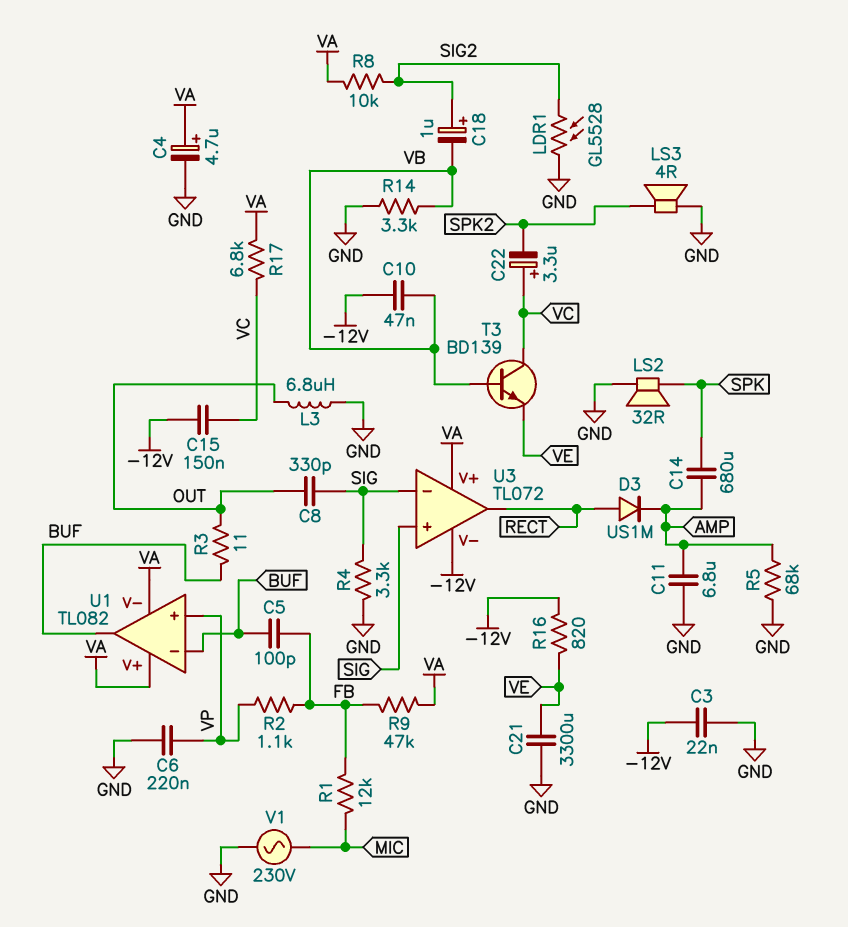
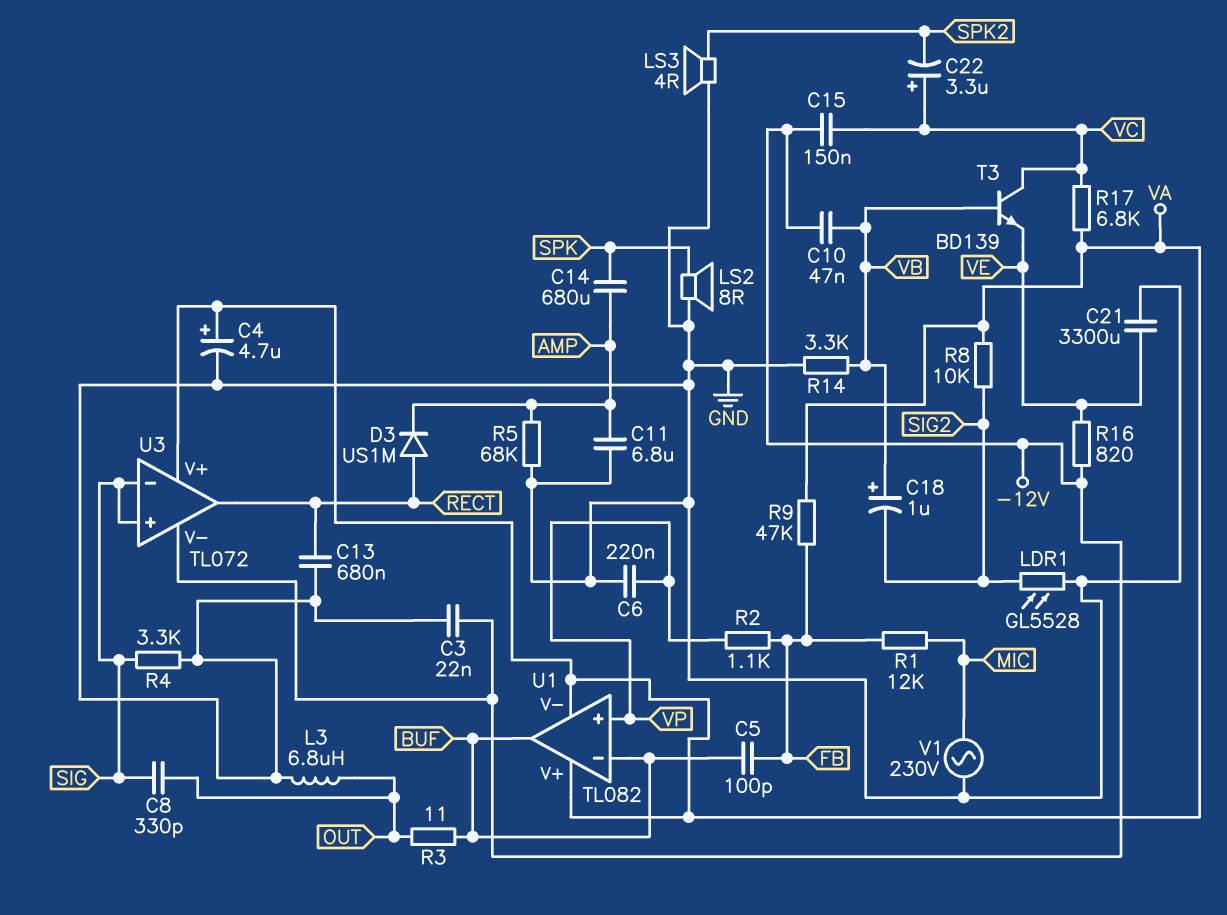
C13: none -> 680nF (GND, RECT)
C18: 1uF (plus SIG2, minus VB) -> 1uF (plus VB, minus SIG2)
LS2: speaker 32R (GND, SPK) -> speaker 8R (GND, SPK)

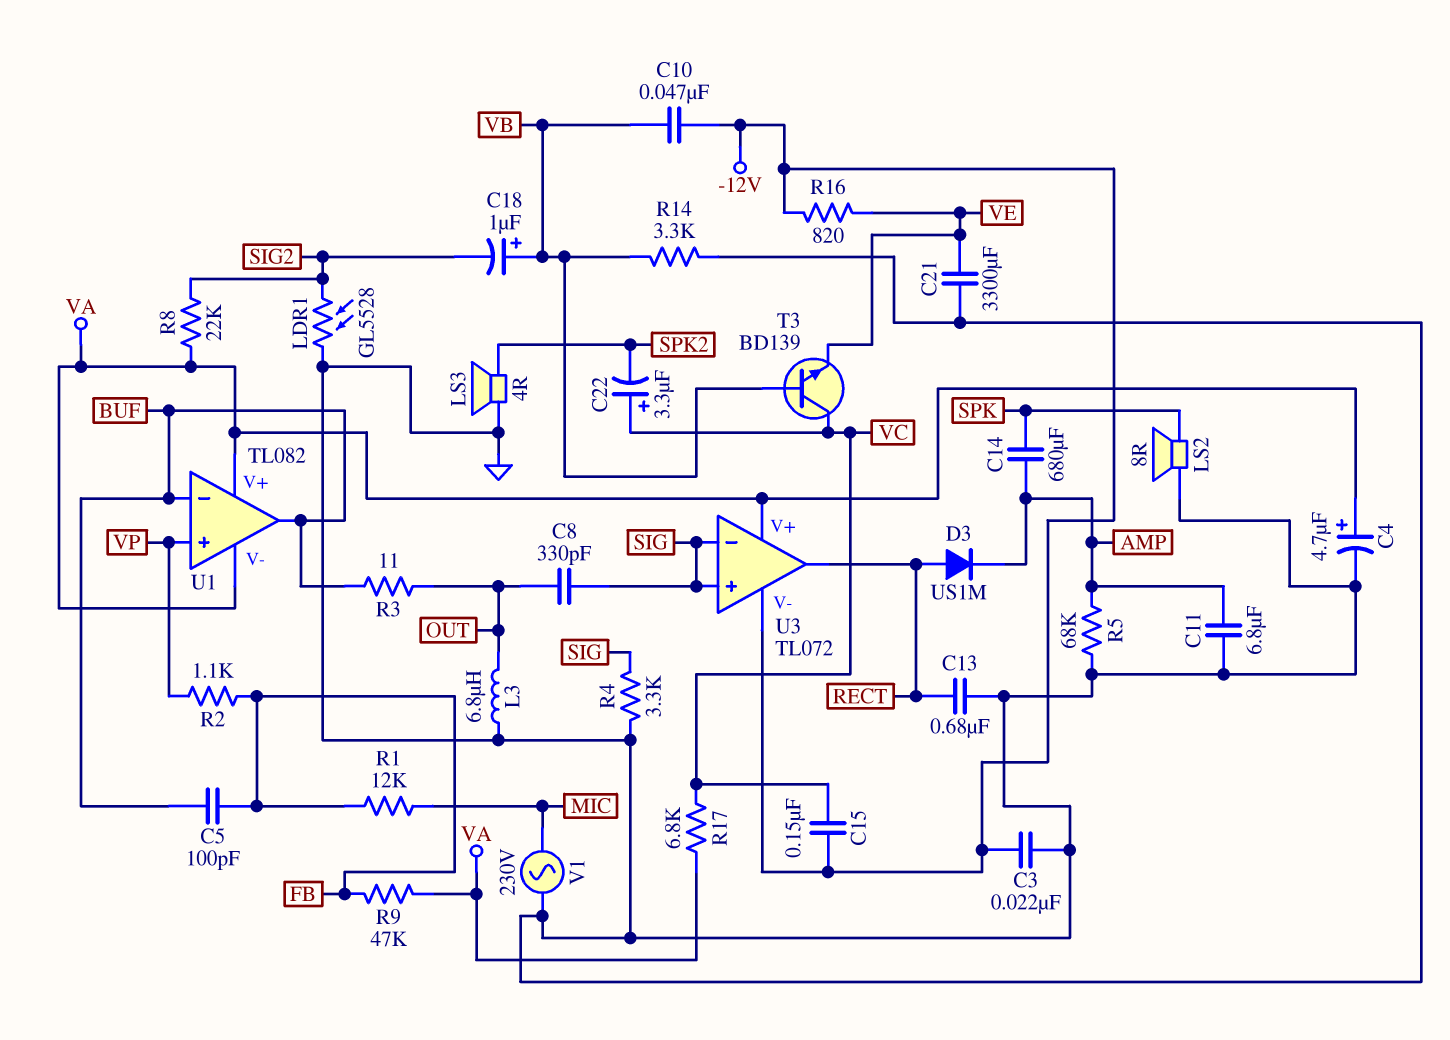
C6: 220nF (GND, VP) -> none
R8: 10k (SIG2, VA) -> 22k (SIG2, VA)

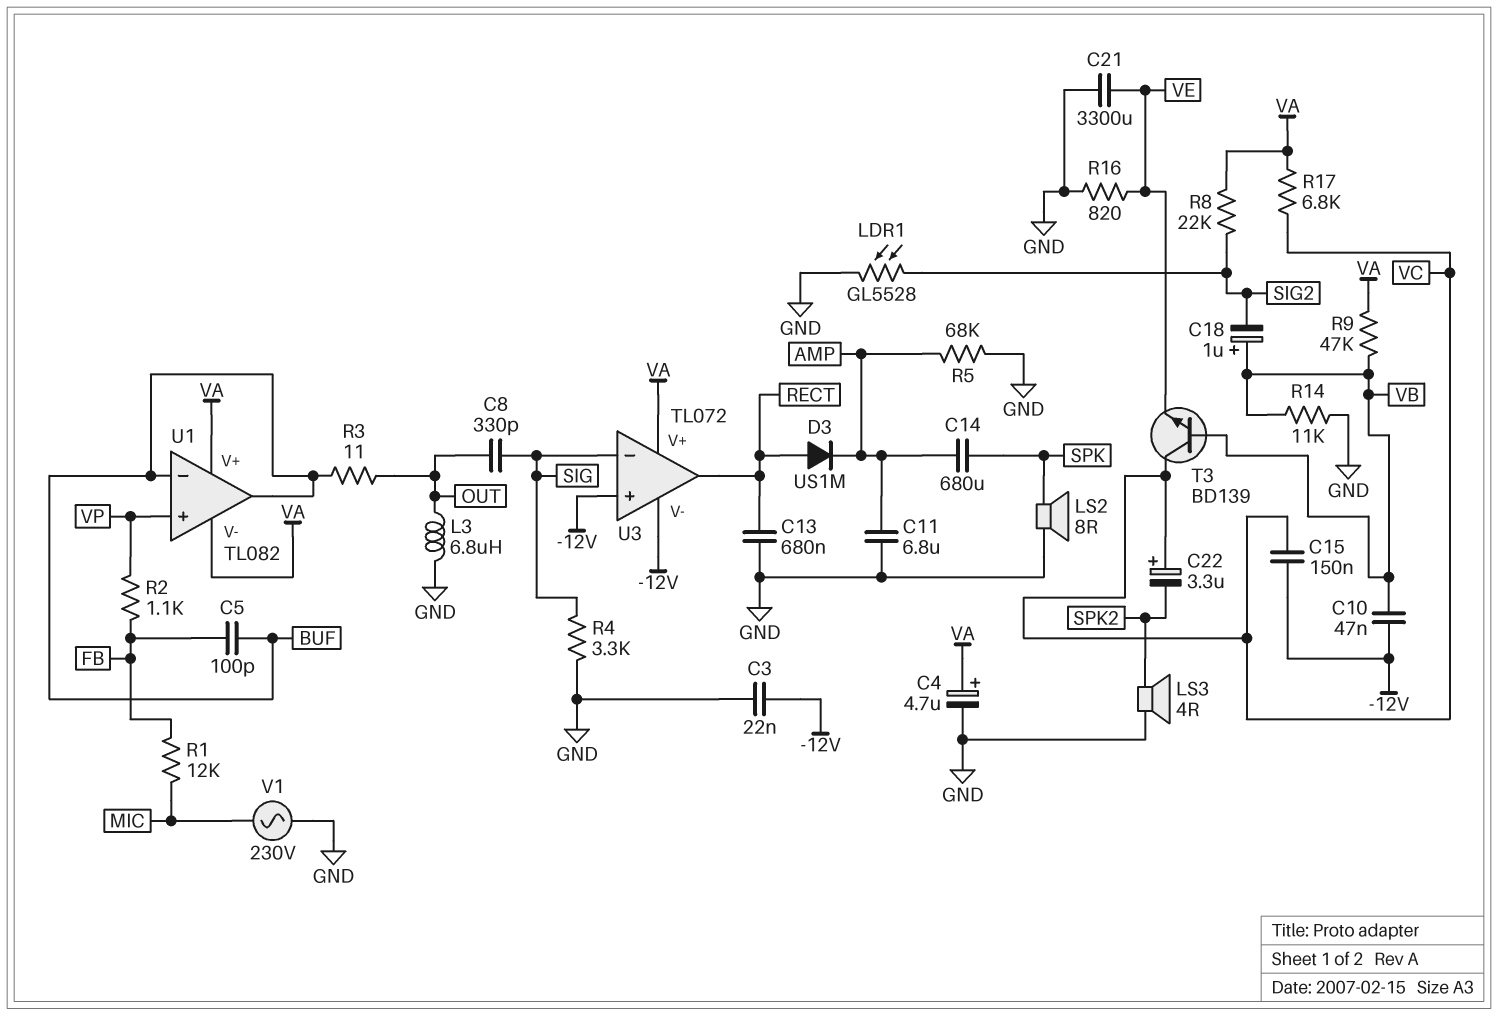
R9: 47k (FB, VA) -> 47k (VA, VB)
R14: 3.3k (GND, VB) -> 11k (GND, VB)
R16: 820 (-12V, VE) -> 820 (GND, VE)
U3 pin in+: SIG -> -12V

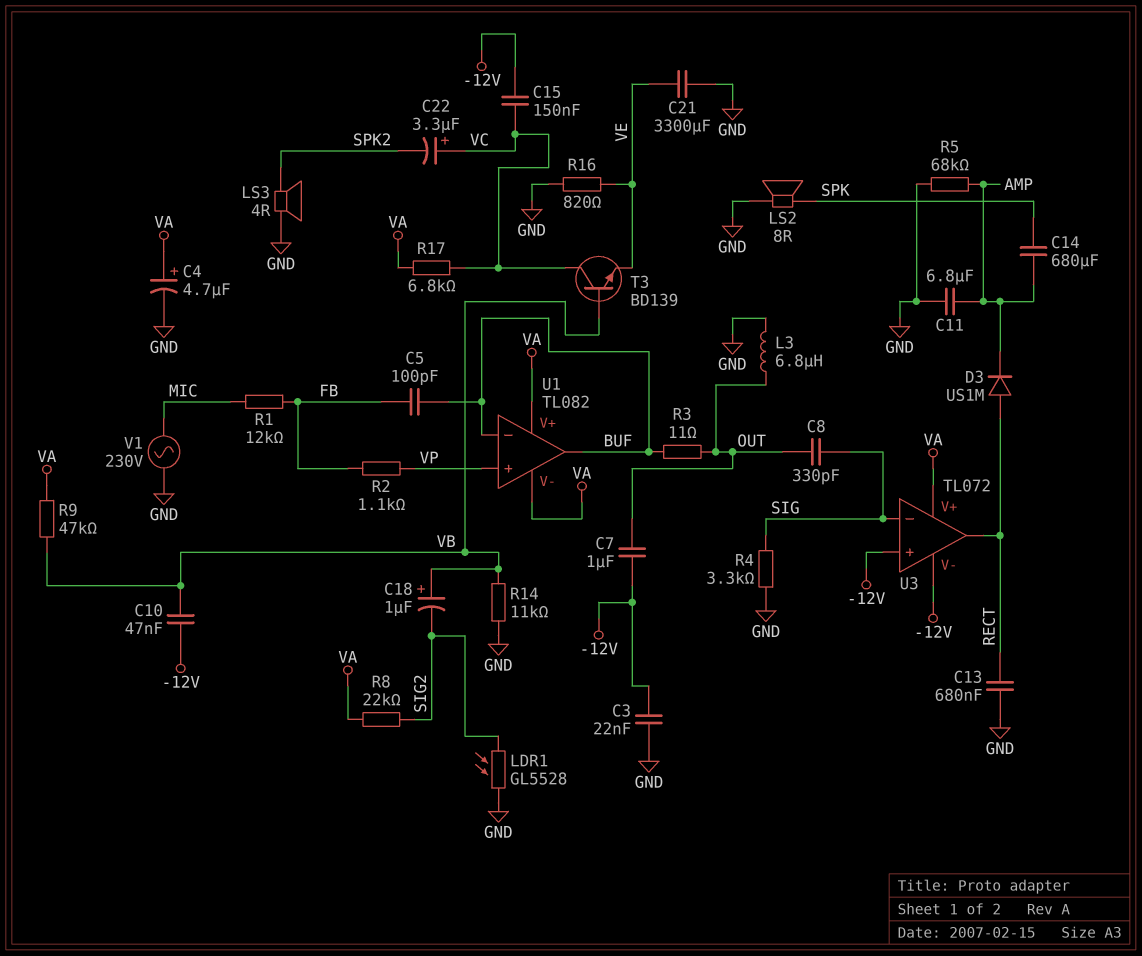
C7: none -> 1uF (-12V, OUT)

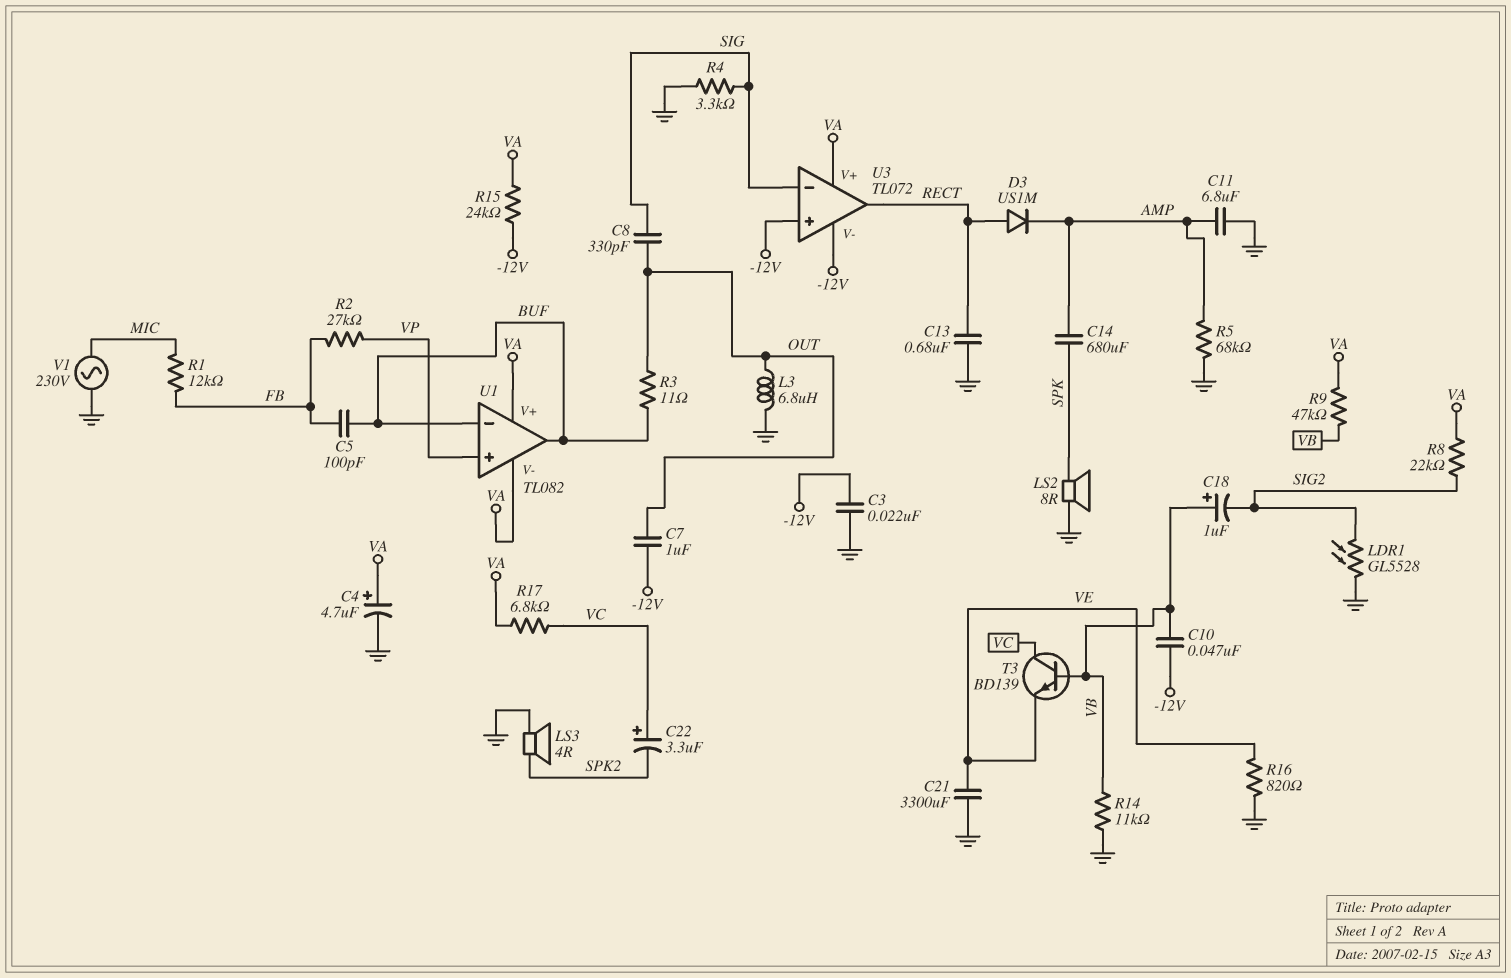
C15: 150nF (-12V, VC) -> none
R2: 1.1k (FB, VP) -> 27k (FB, VP)
R15: none -> 24k (-12V, VA)

